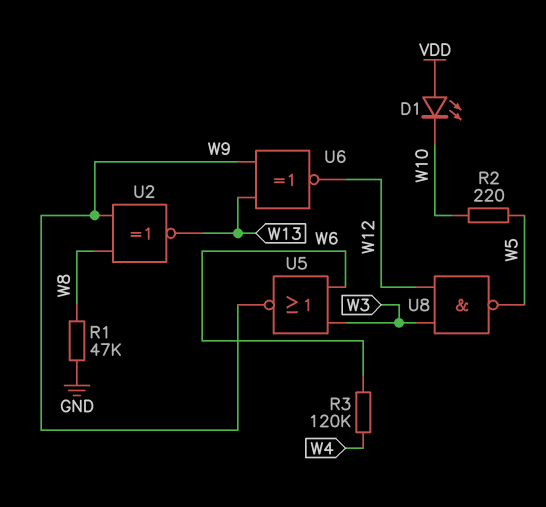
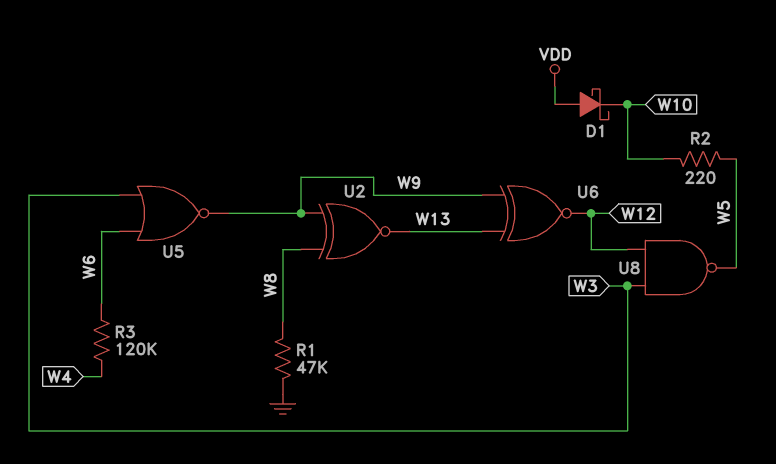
D1: LED (A VDD, K W10) -> schottky (A VDD, K W10)

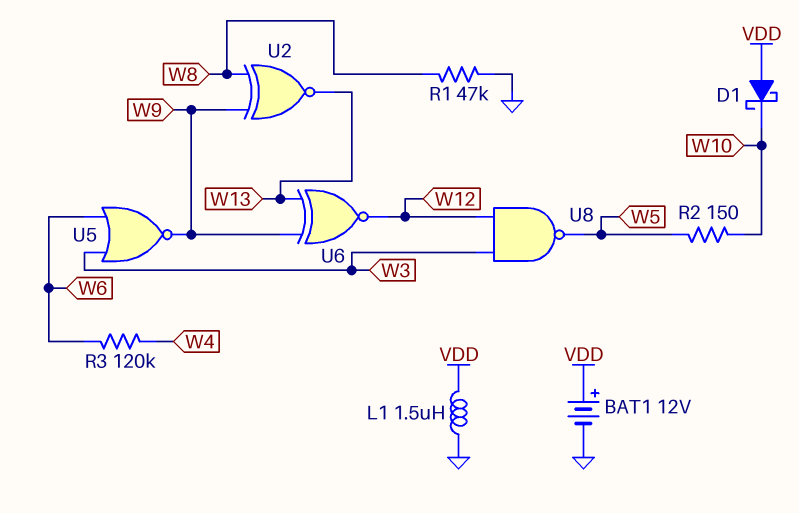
BAT1: none -> 12V (plus VDD, minus GND)
L1: none -> 1.5uH (GND, VDD)
R2: 220 (W5, W10) -> 150 (W5, W10)

